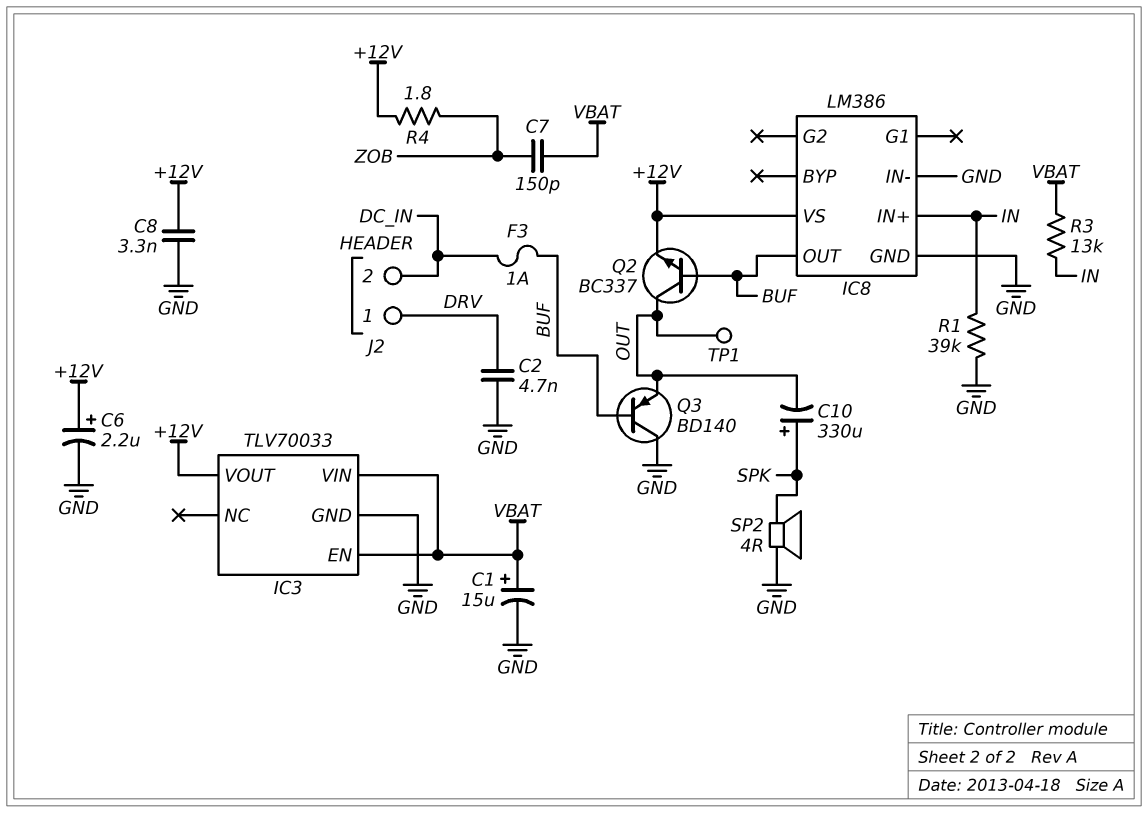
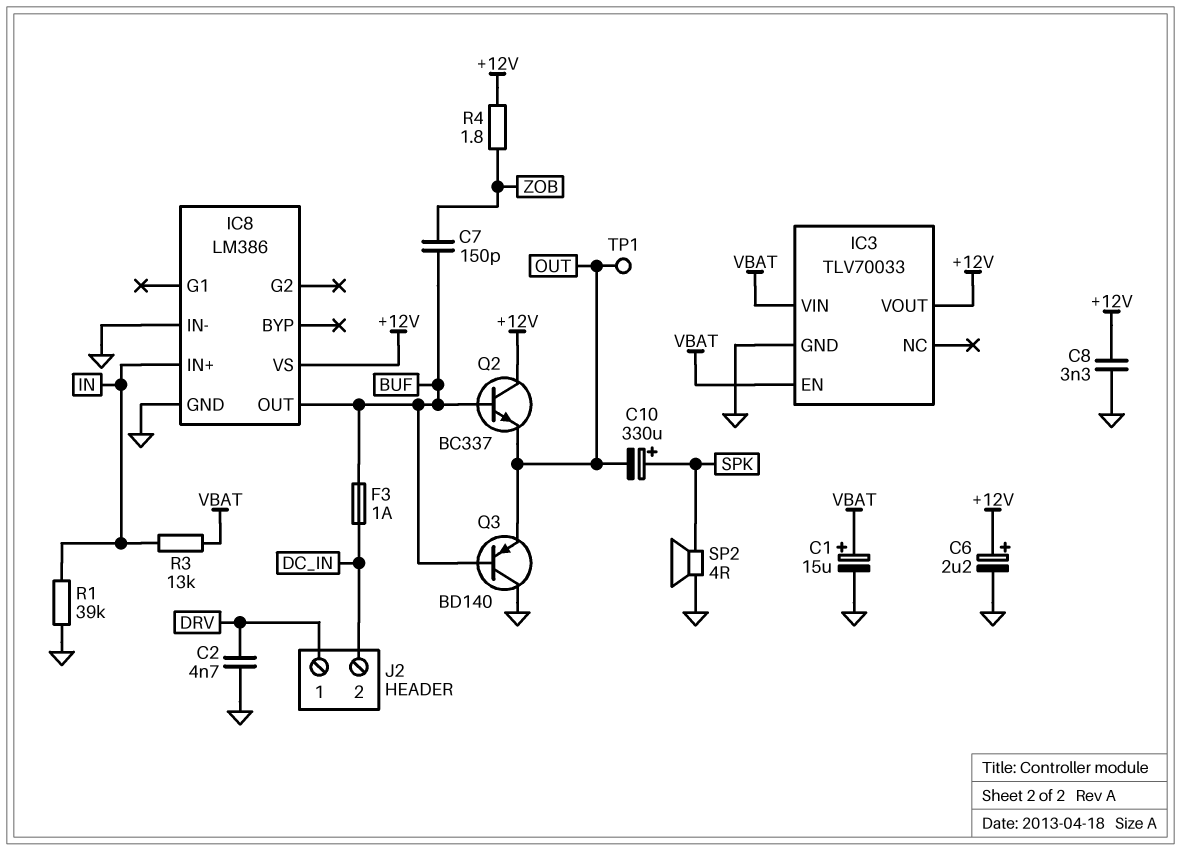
C7: 150pF (VBAT, ZOB) -> 150pF (BUF, ZOB)
Q2: NPN BC337 (B BUF, C OUT, E +12V) -> NPN BC337 (B BUF, C +12V, E OUT)

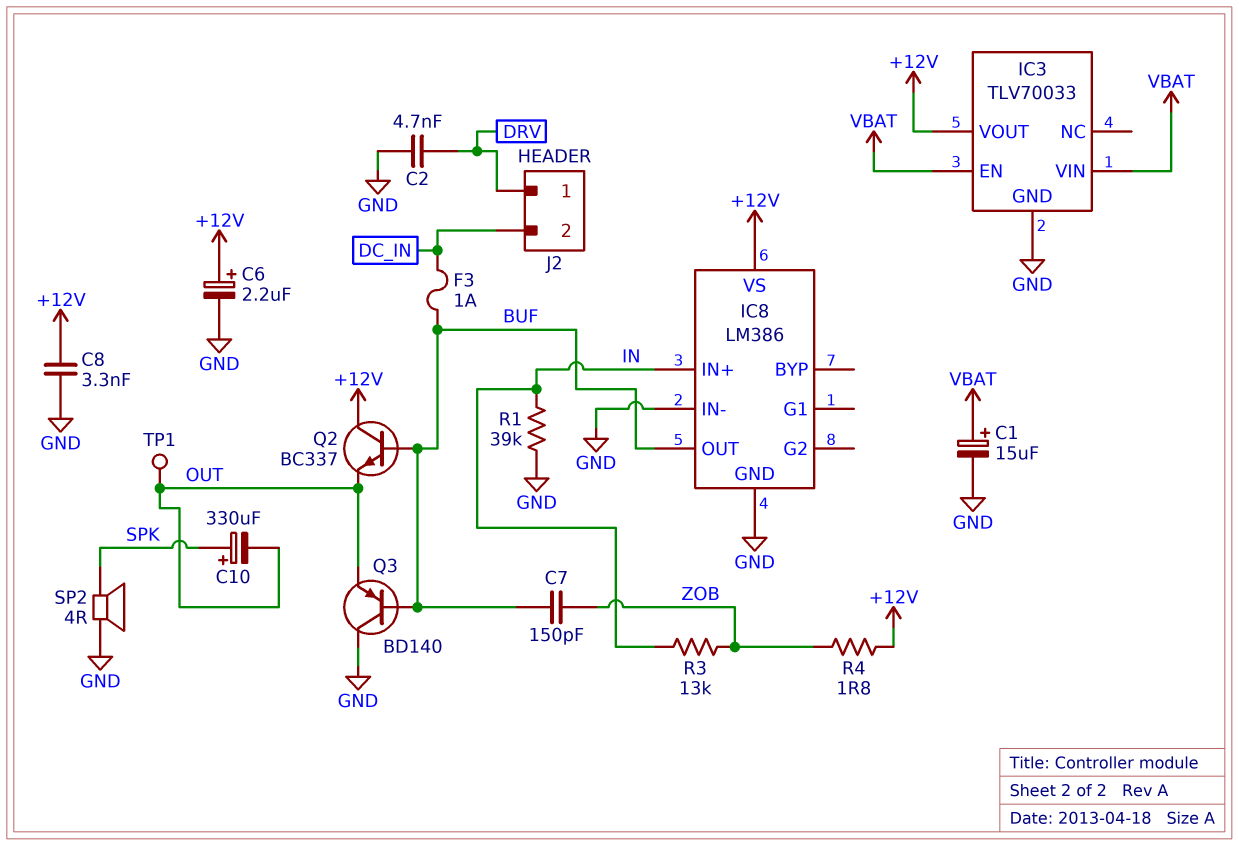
R3: 13k (IN, VBAT) -> 13k (IN, ZOB)

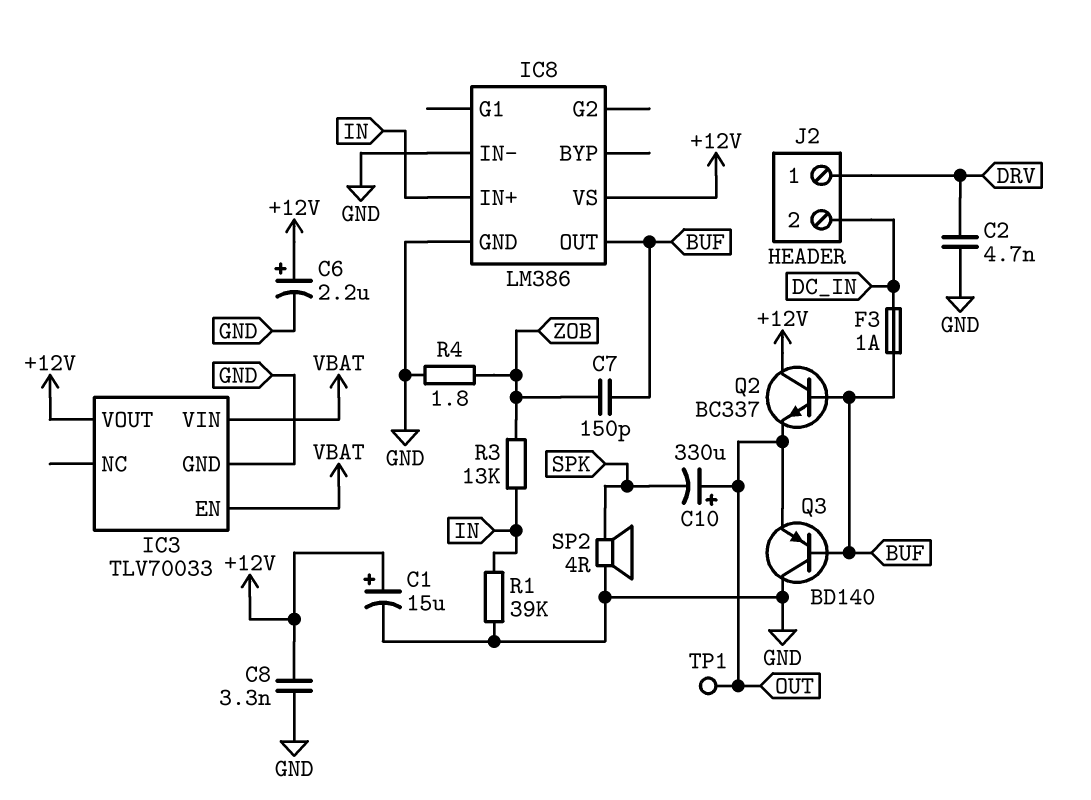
C1: 15uF (plus VBAT, minus GND) -> 15uF (plus +12V, minus GND)
C10: 330uF (plus SPK, minus OUT) -> 330uF (plus OUT, minus SPK)
R4: 1.8 (+12V, ZOB) -> 1.8 (GND, ZOB)

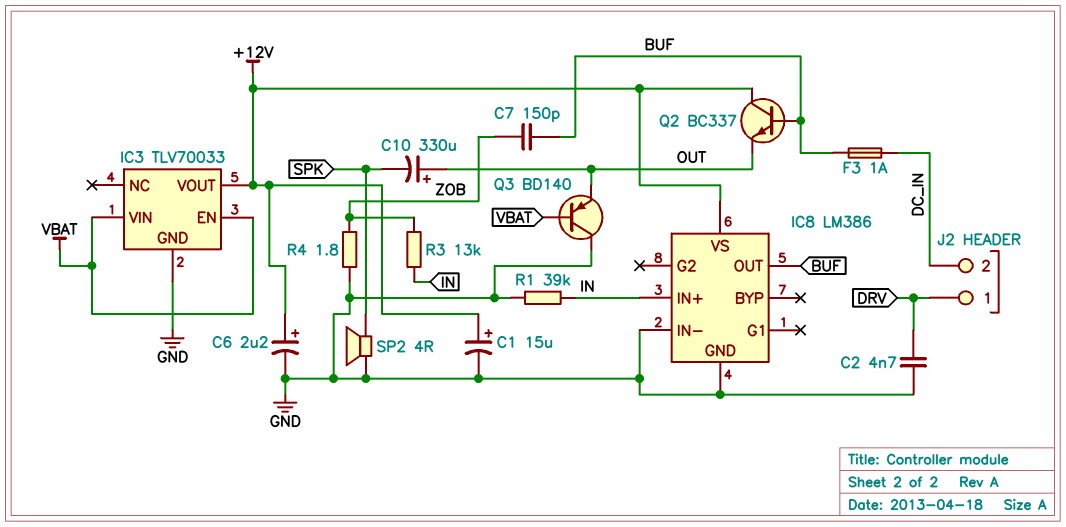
C8: 3.3nF (+12V, GND) -> none
Q3: PNP BD140 (B BUF, C GND, E OUT) -> PNP BD140 (B VBAT, C GND, E OUT)
TP1: test point (OUT) -> none

